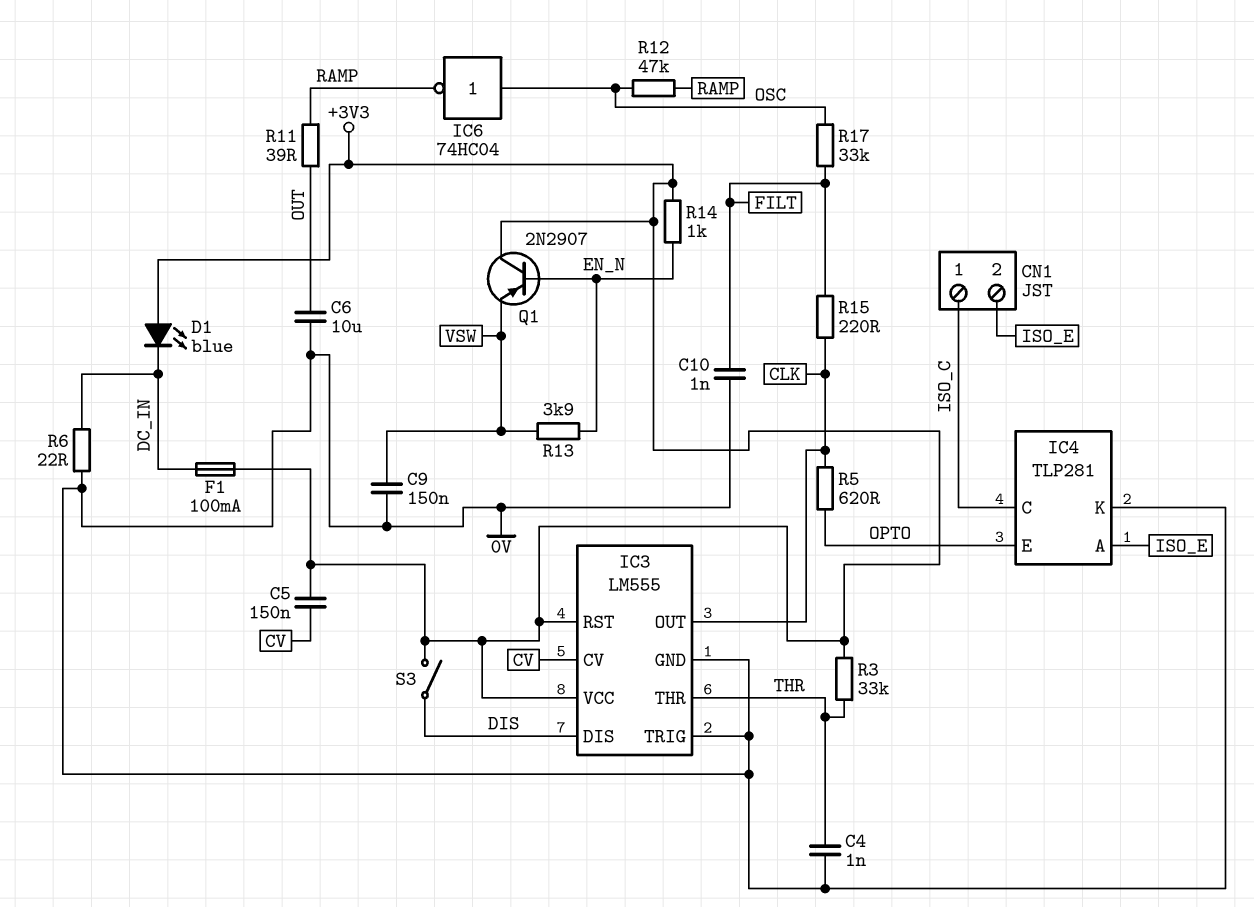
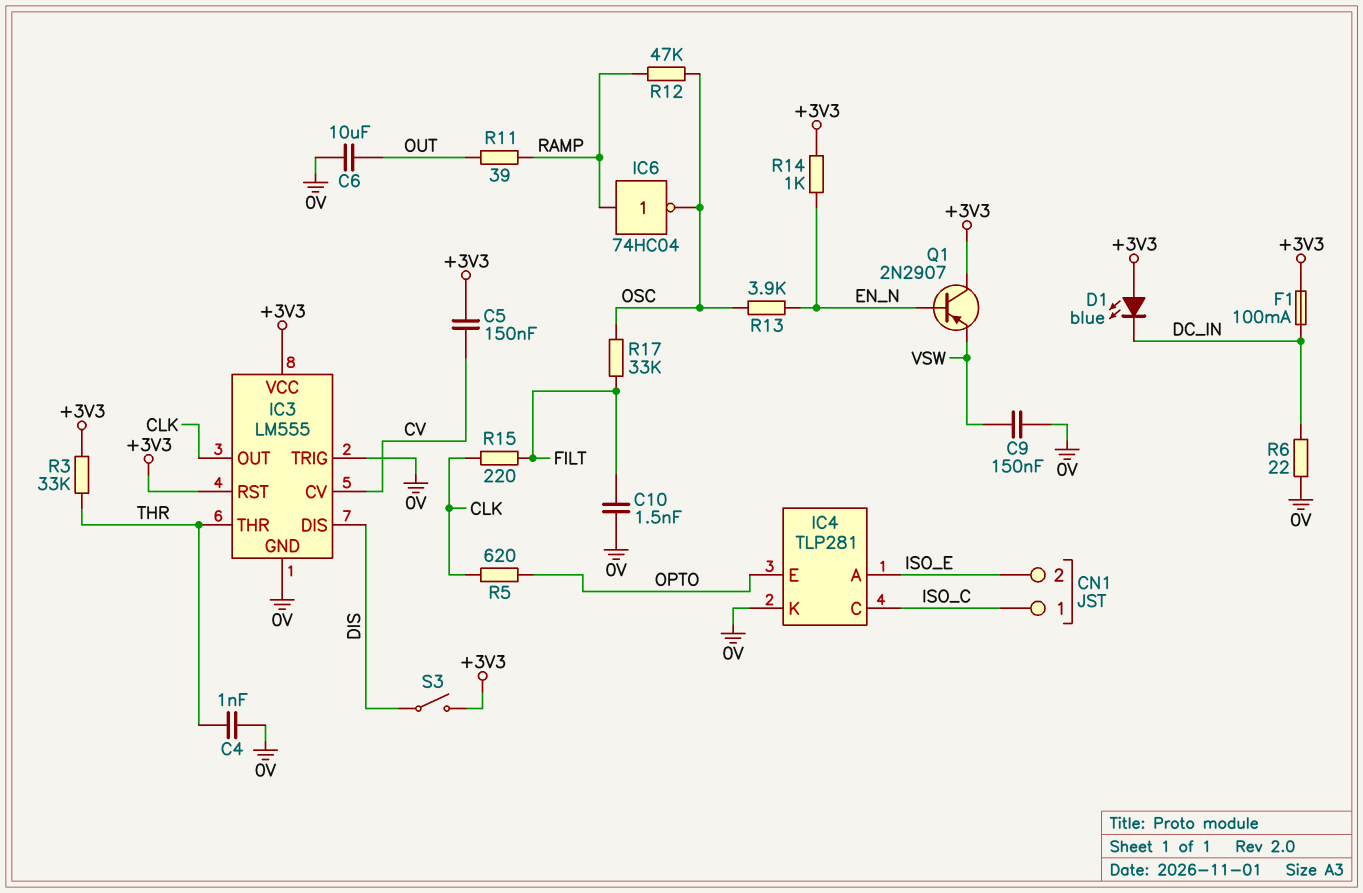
C10: 1nF (0V, FILT) -> 1.5nF (0V, FILT)
IC6: NOT 74HC04 (in OSC, out RAMP) -> NOT 74HC04 (in RAMP, out OSC)
R13: 3.9k (EN_N, VSW) -> 3.9k (EN_N, OSC)

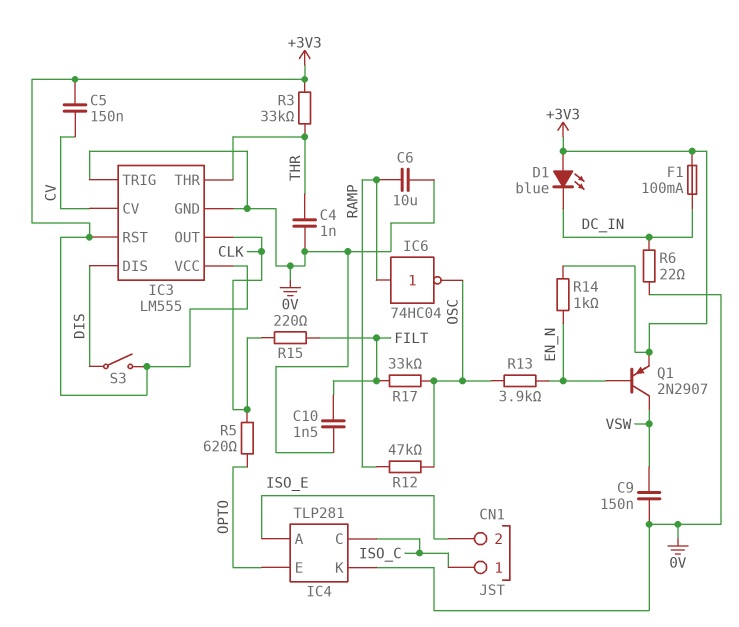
C6: 10uF (0V, OUT) -> 10uF (0V, RAMP)
Q1: PNP 2N2907 (B EN_N, C +3V3, E VSW) -> PNP 2N2907 (B EN_N, C VSW, E +3V3)
R11: 39 (OUT, RAMP) -> none

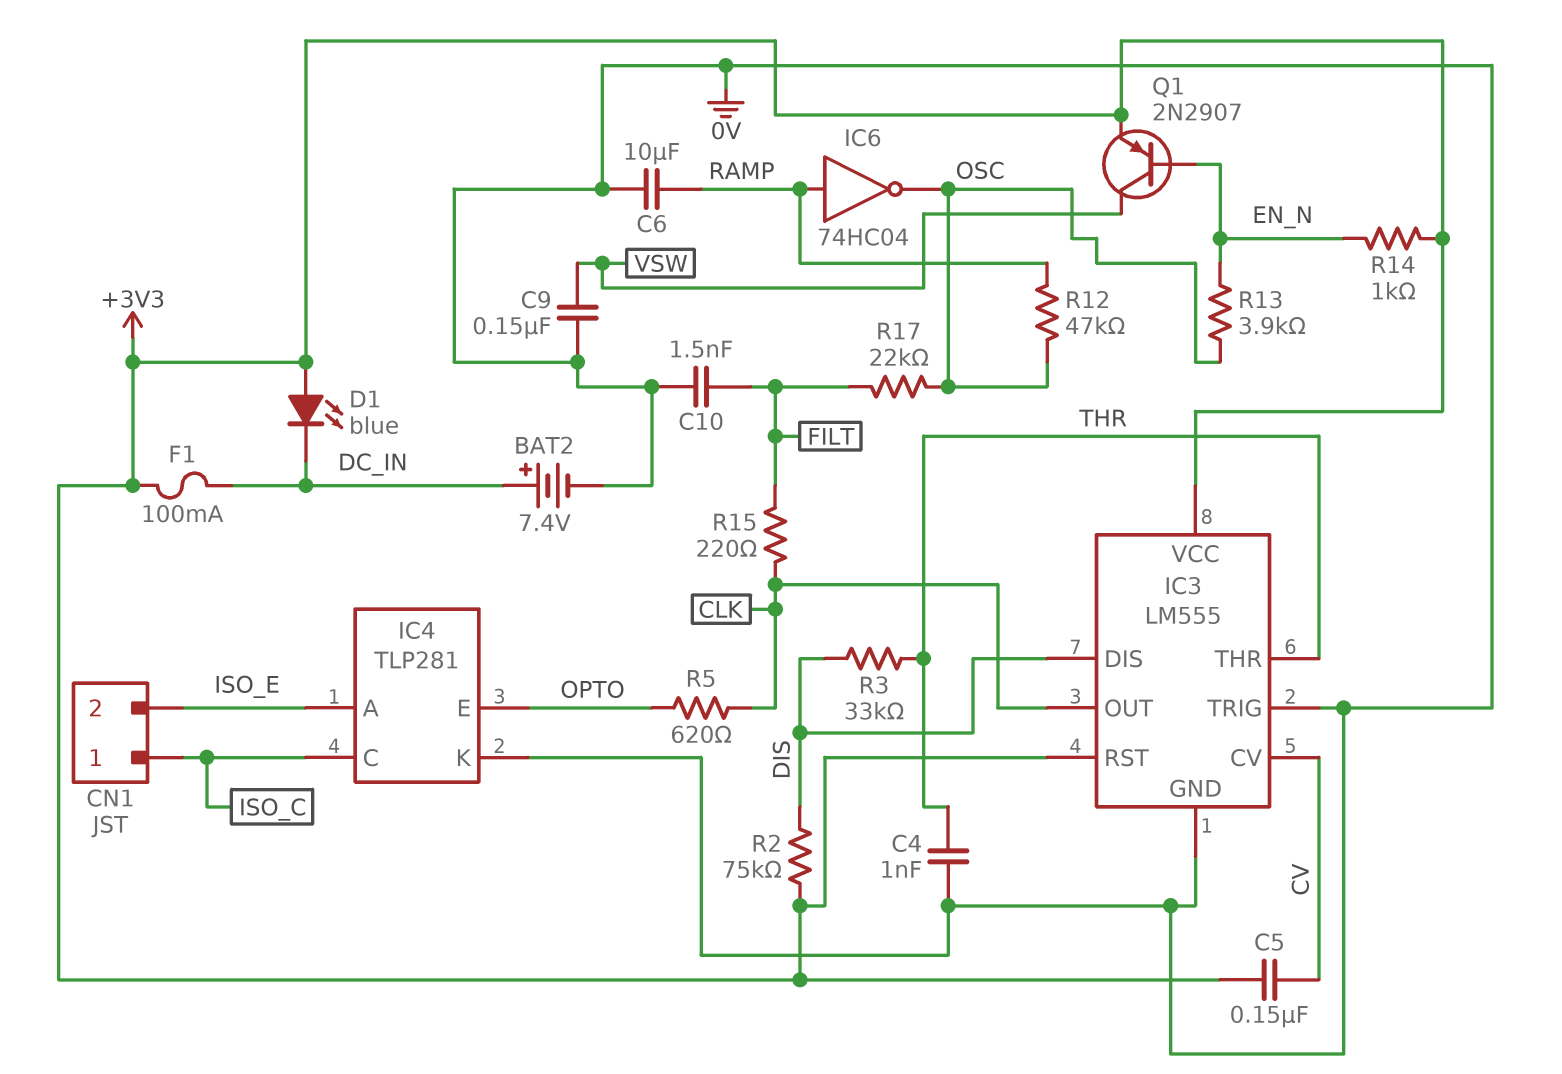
BAT2: none -> 7.4V (plus DC_IN, minus 0V)
R2: none -> 75k (+3V3, DIS)
R3: 33k (+3V3, THR) -> 33k (DIS, THR)
R6: 22 (0V, DC_IN) -> none
R17: 33k (FILT, OSC) -> 22k (FILT, OSC)
S3: switch (+3V3, DIS) -> none

